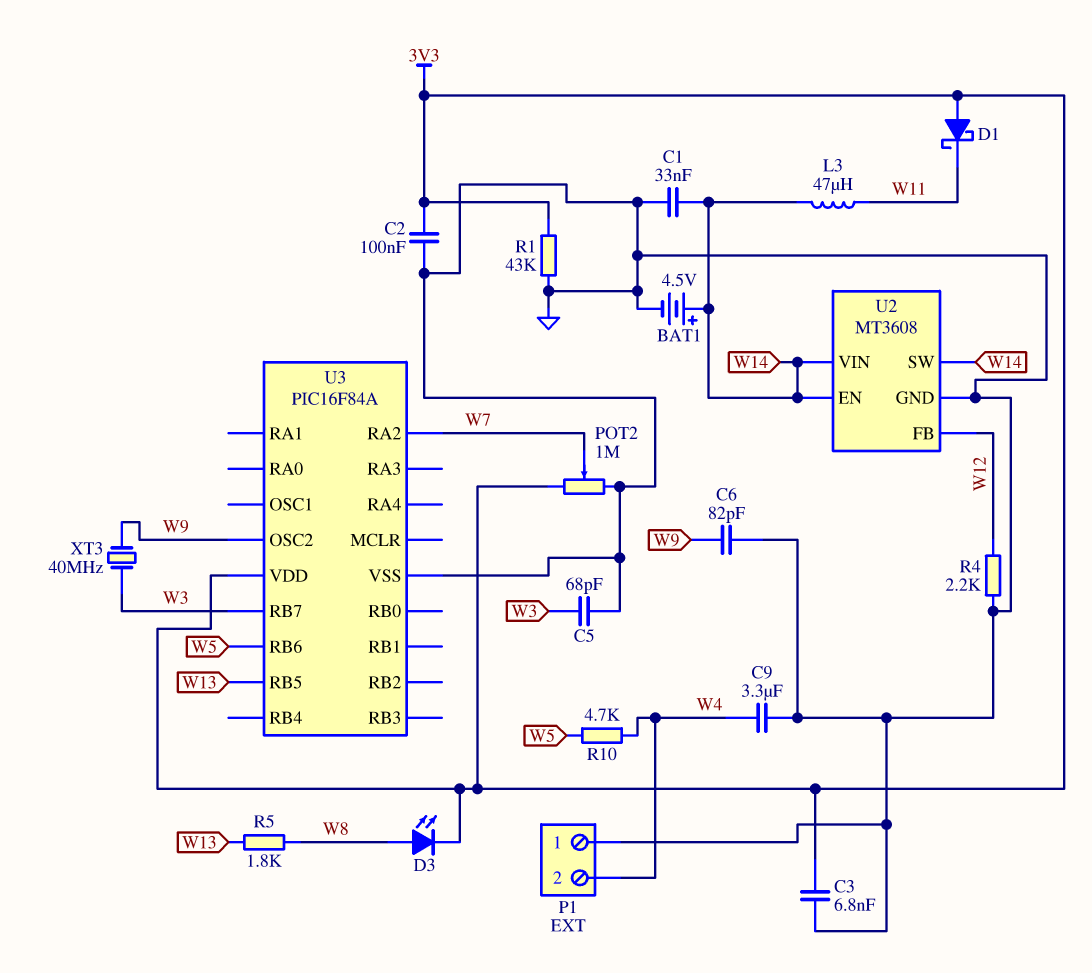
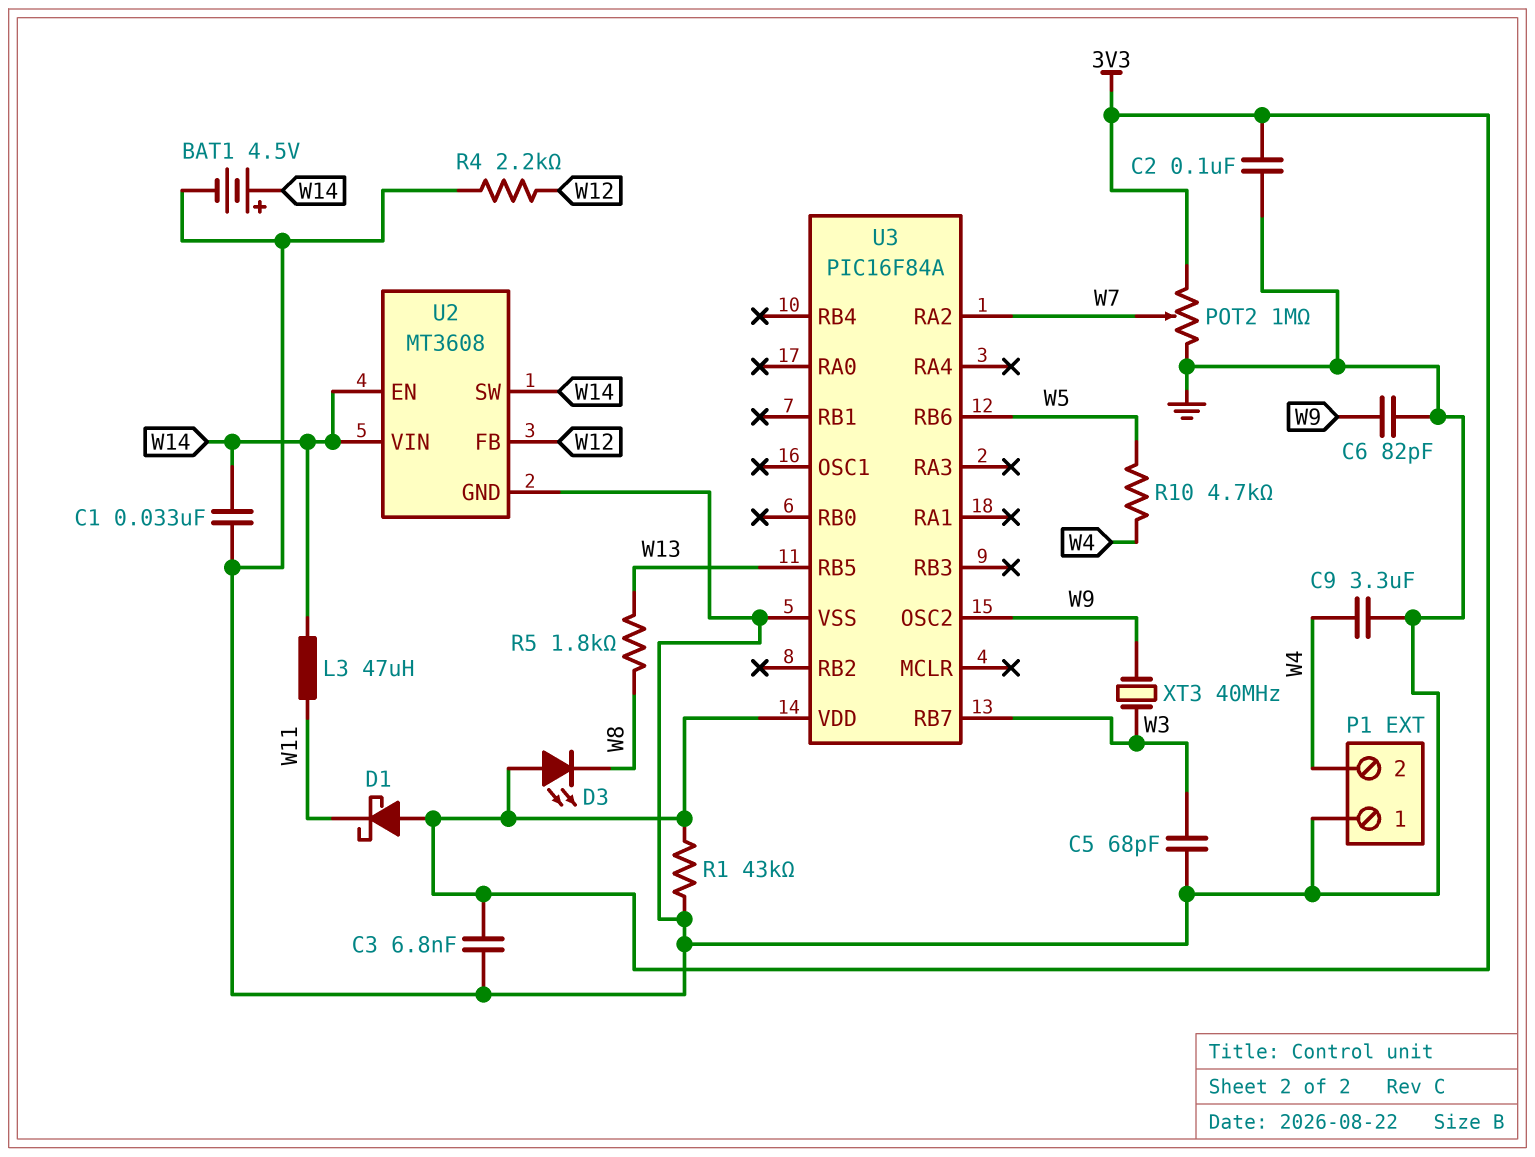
D3: LED (A W8, K 3V3) -> LED (A 3V3, K W8)

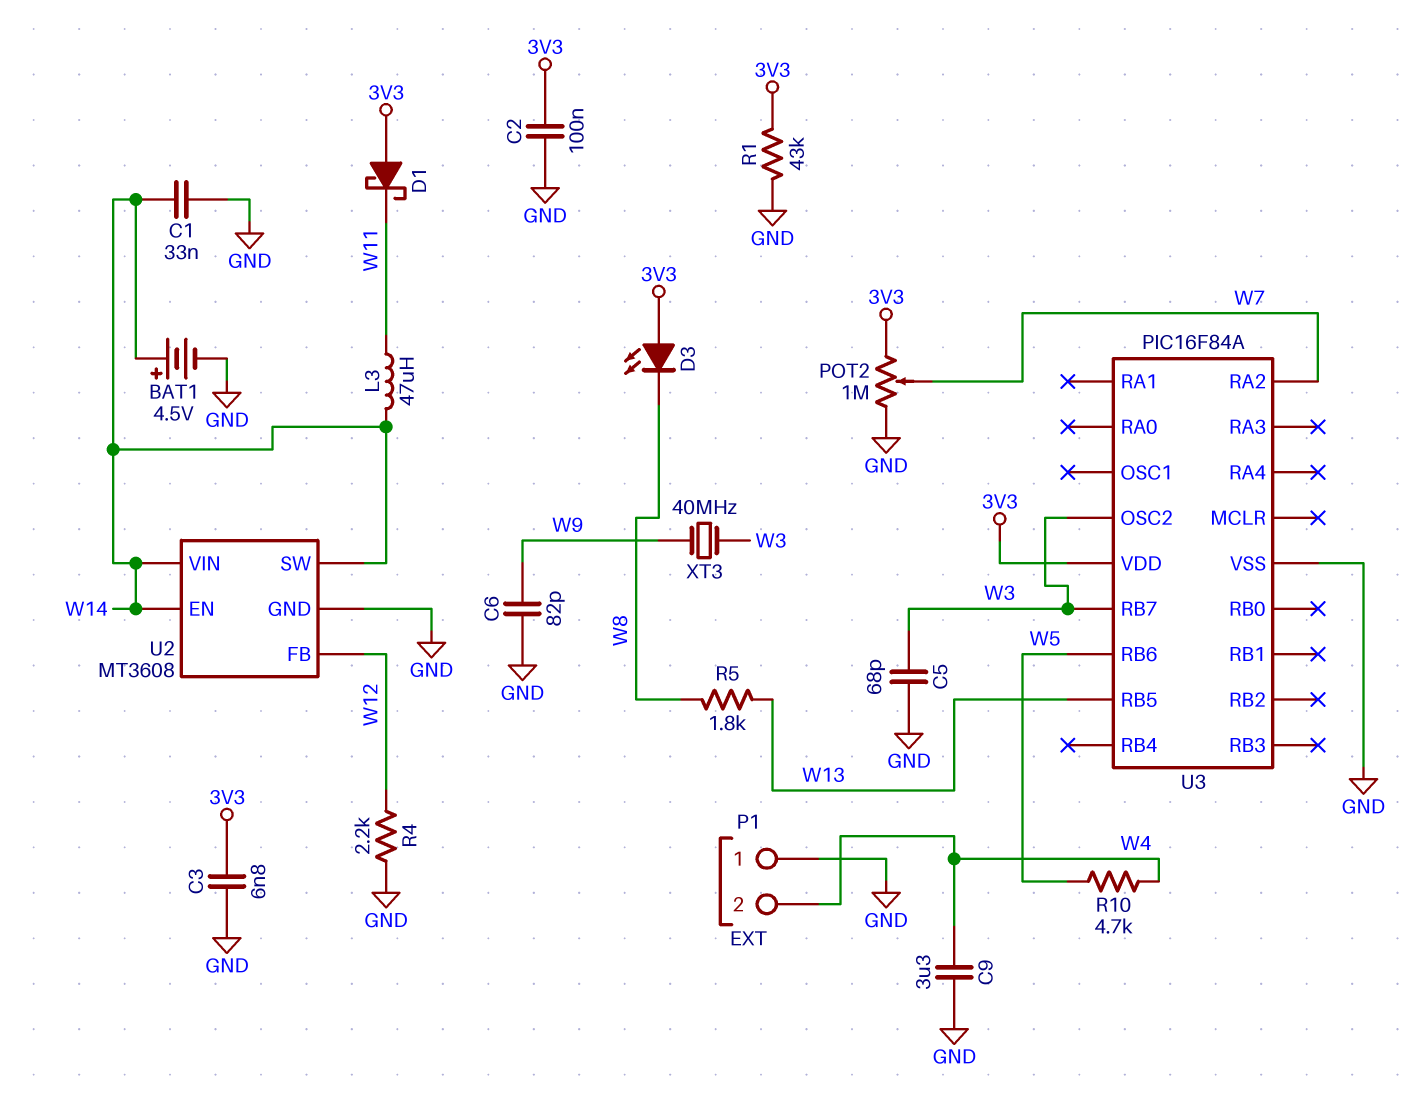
U3 pin OSC2: W9 -> W3

